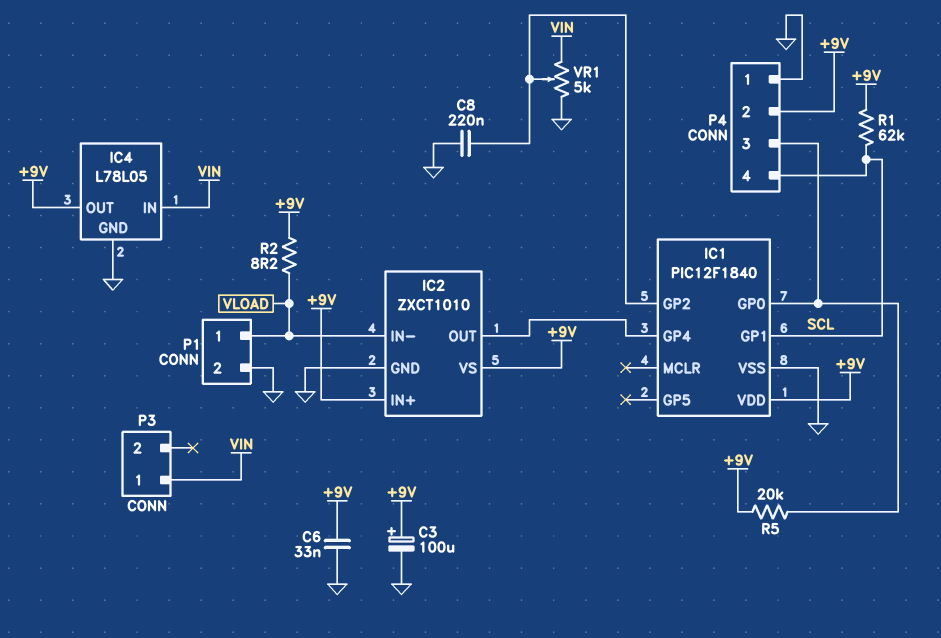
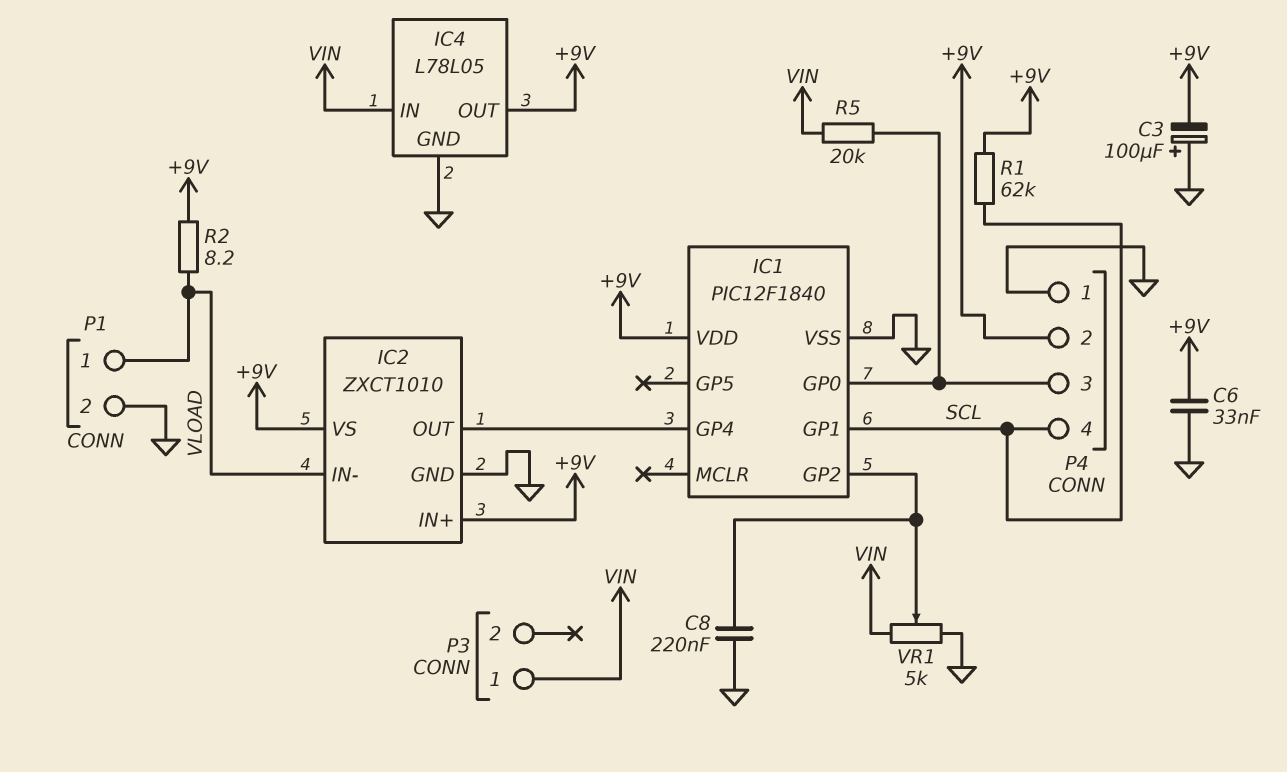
C3: 100uF (plus +9V, minus GND) -> 100uF (plus GND, minus +9V)
R5: 20k (+9V, IC1/GP0) -> 20k (IC1/GP0, VIN)

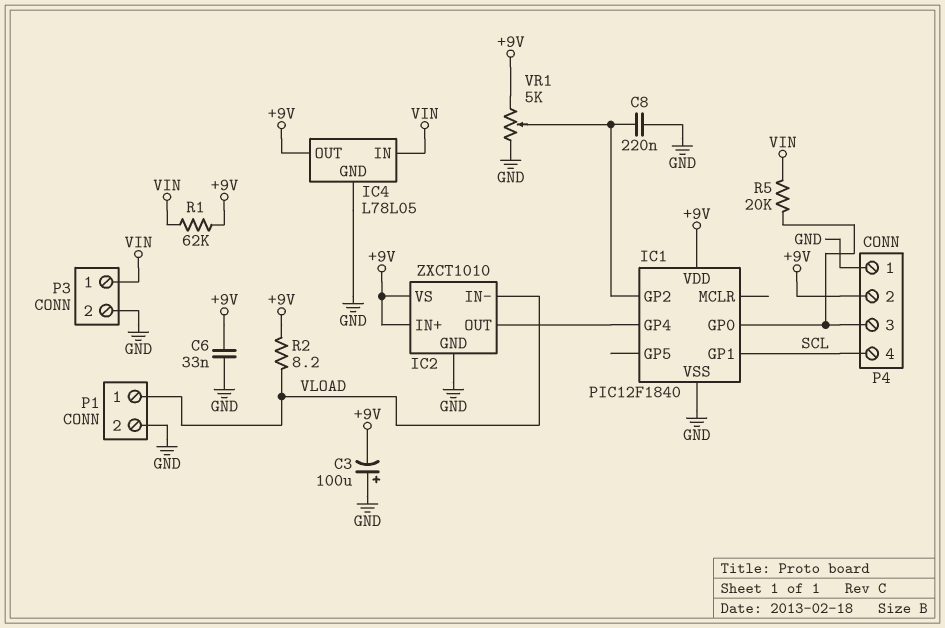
P3 pin 2: none -> GND
R1: 62k (+9V, SCL) -> 62k (+9V, VIN)
VR1: 5k (GND, VIN, wiper IC1/GP2) -> 5k (+9V, GND, wiper IC1/GP2)

